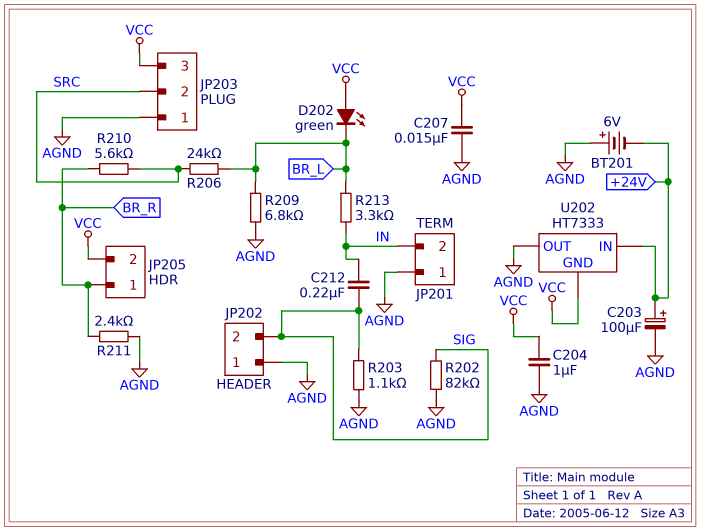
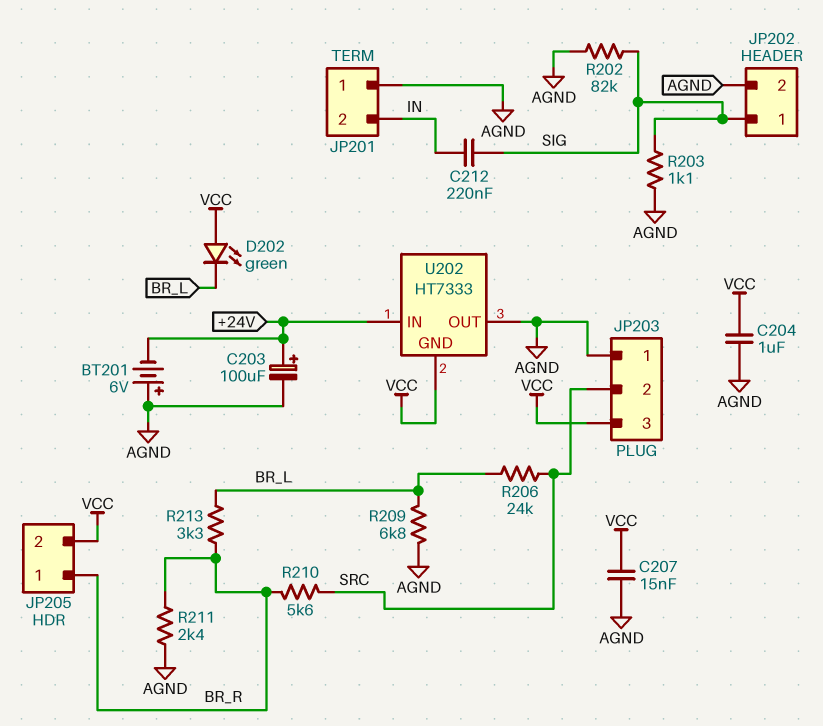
JP202 pin 1: AGND -> SIG
JP202 pin 2: SIG -> AGND
R213: 3.3k (BR_L, IN) -> 3.3k (BR_L, BR_R)

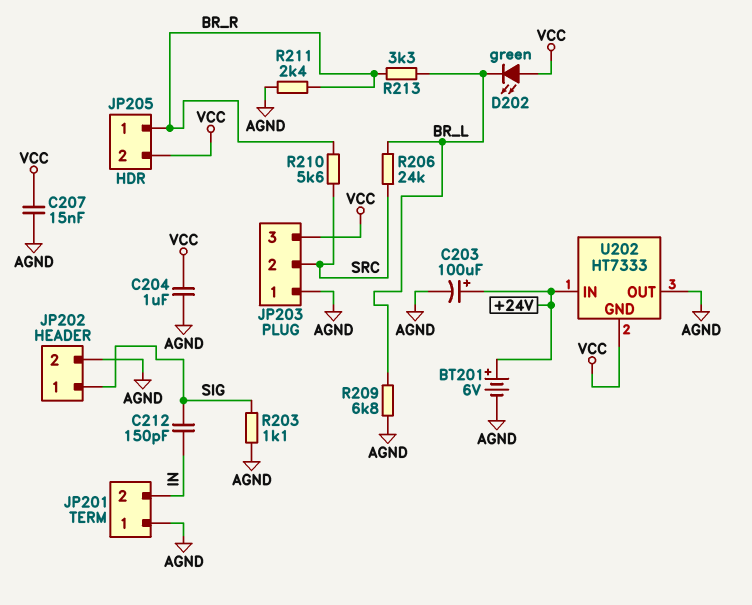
BT201: 6V (plus AGND, minus +24V) -> 6V (plus +24V, minus AGND)
C212: 220nF (IN, SIG) -> 150pF (IN, SIG)
R202: 82k (AGND, SIG) -> none

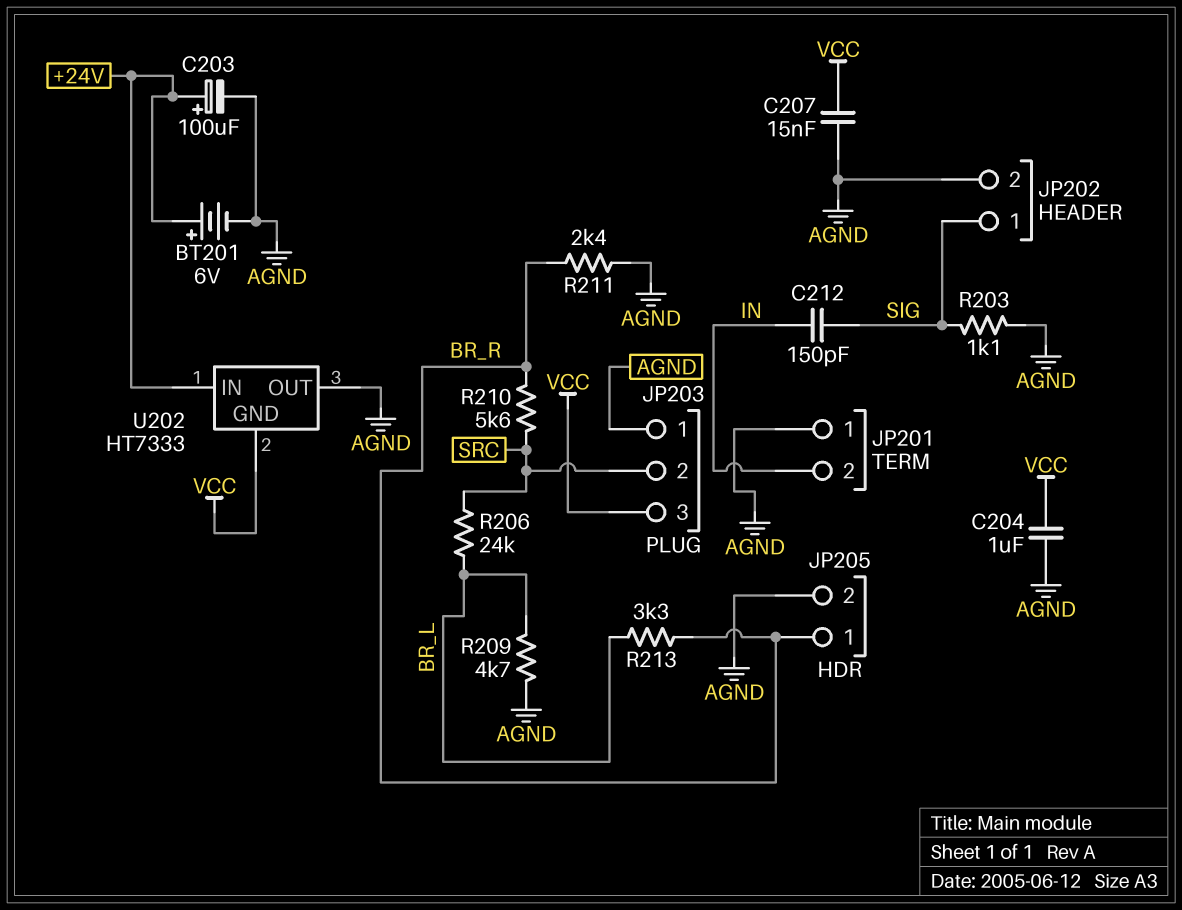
D202: LED green (A VCC, K BR_L) -> none
JP205 pin 2: VCC -> AGND
R209: 6.8k (AGND, BR_L) -> 4.7k (AGND, BR_L)

